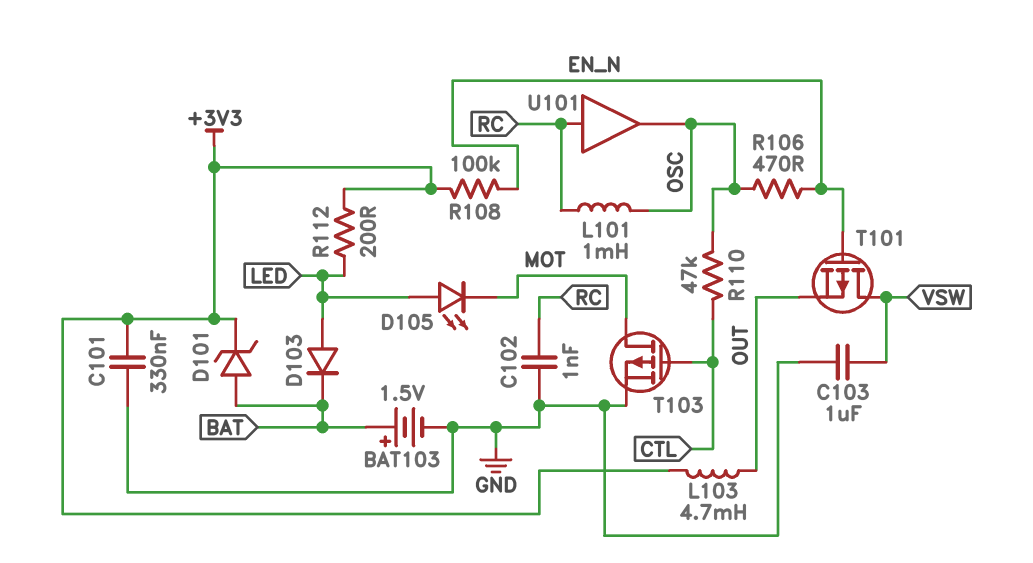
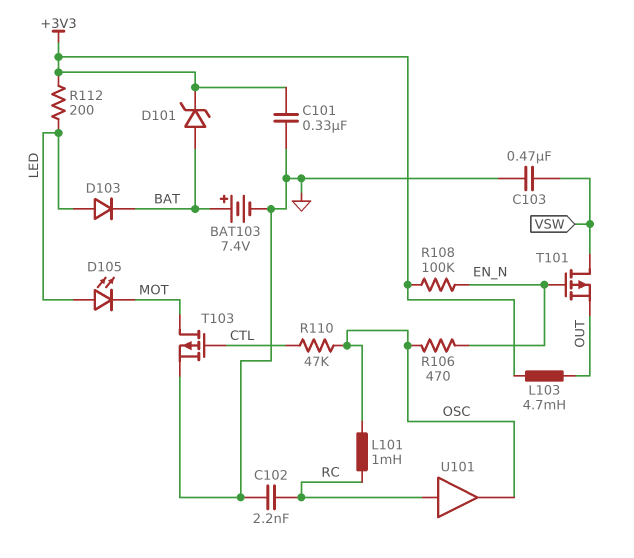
BAT103: 1.5V (plus BAT, minus GND) -> 7.4V (plus BAT, minus GND)
C102: 1nF (GND, RC) -> 2.2nF (GND, RC)
C103: 1uF (GND, VSW) -> 470nF (GND, VSW)

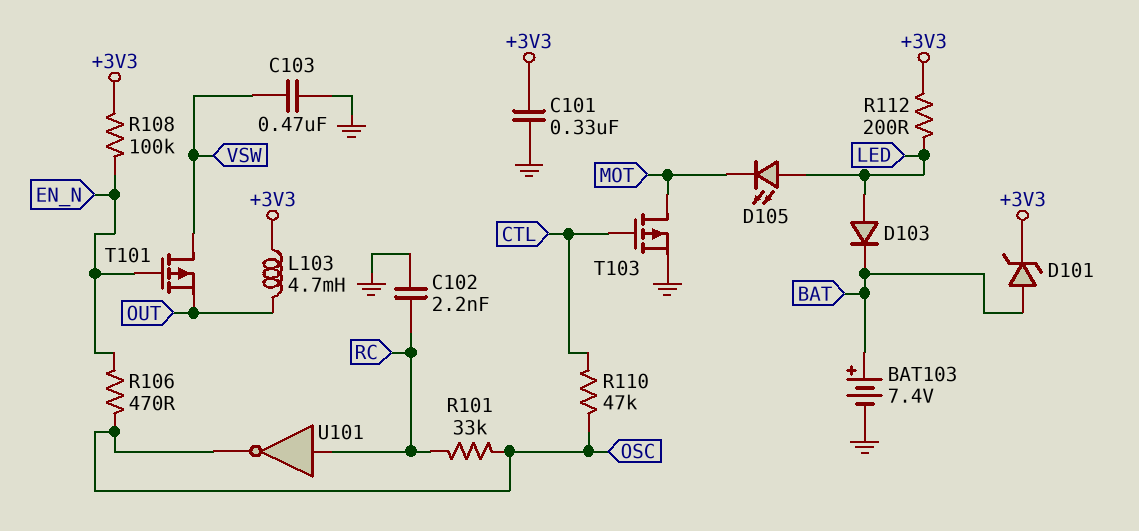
L101: 1mH (OSC, RC) -> none
R101: none -> 33k (OSC, RC)
U101: buffer (in RC, out OSC) -> NOT (in RC, out OSC)

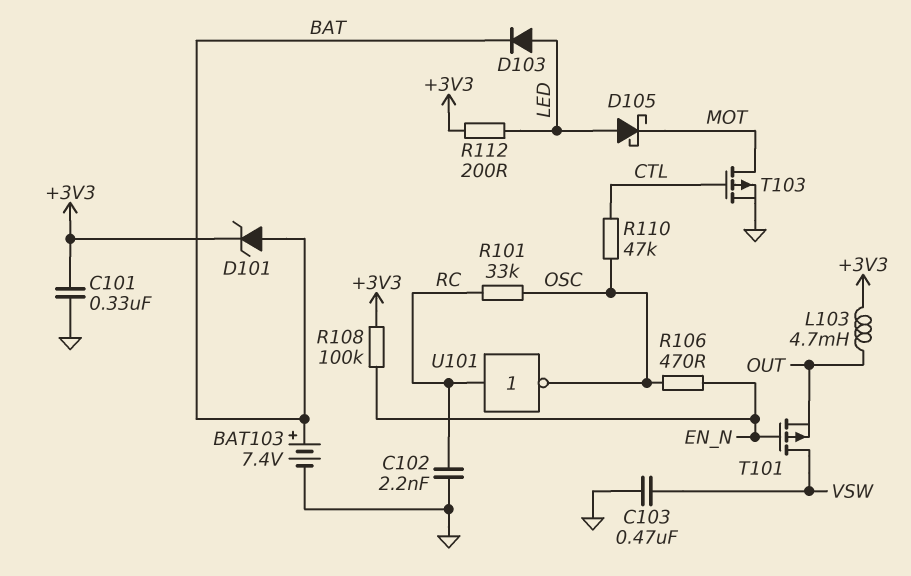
D105: LED (A LED, K MOT) -> schottky (A LED, K MOT)

